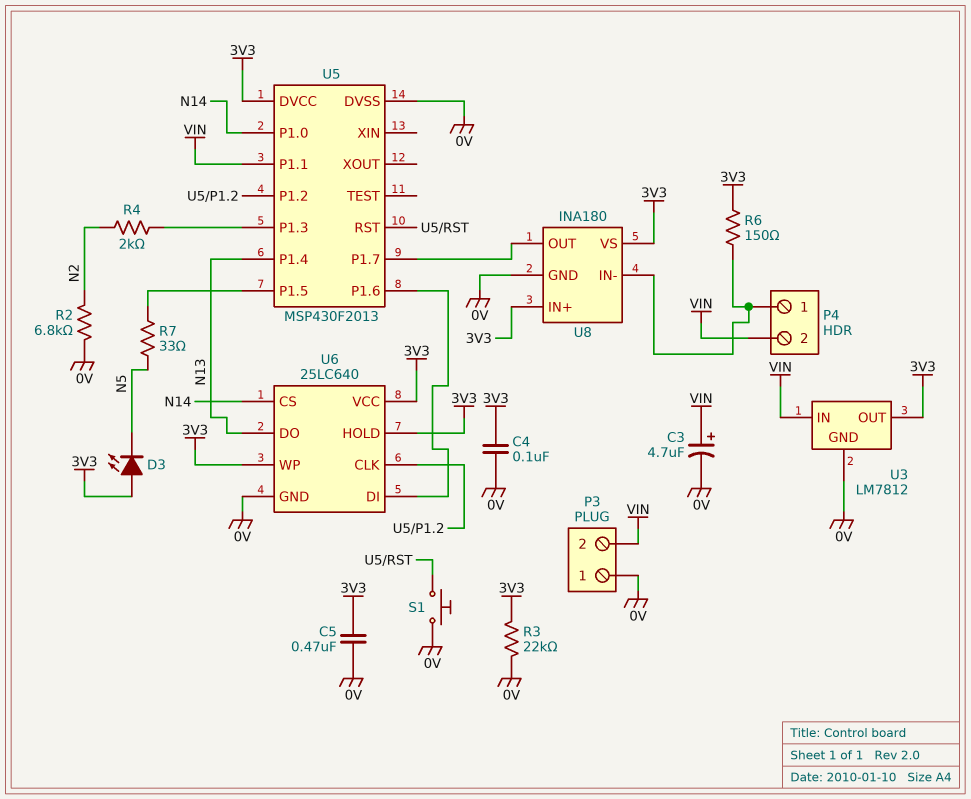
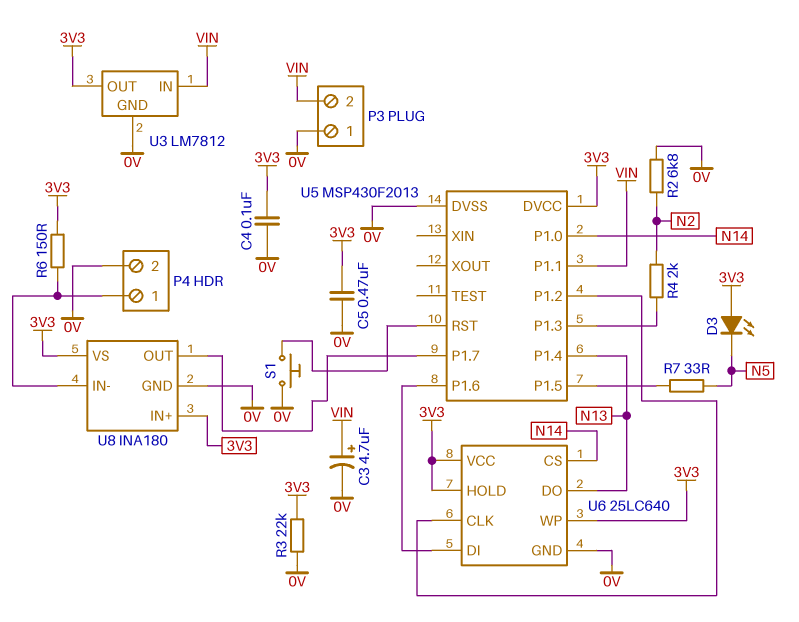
P4 pin 2: VIN -> 0V

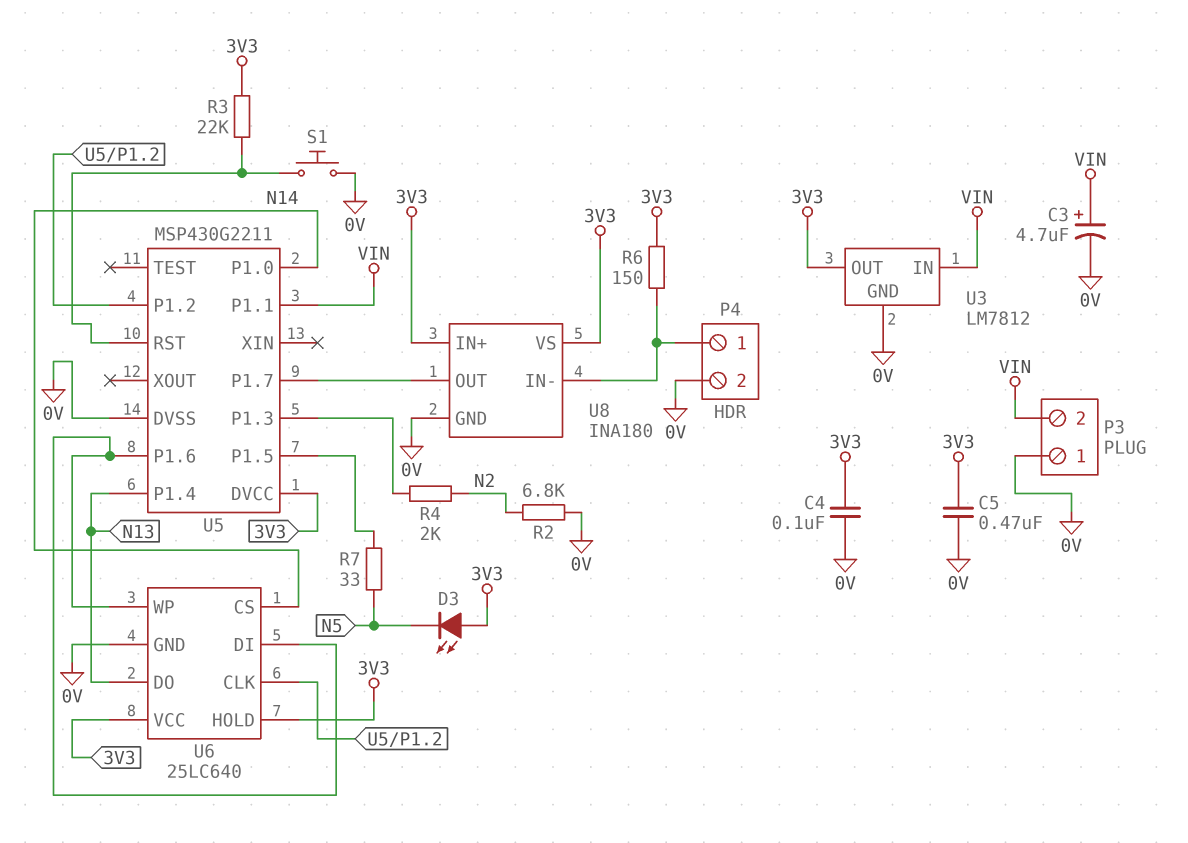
R3: 22k (0V, 3V3) -> 22k (3V3, U5/RST)
U5: MSP430F2013 -> MSP430G2211
U6 pin WP: 3V3 -> U5/P1.6

